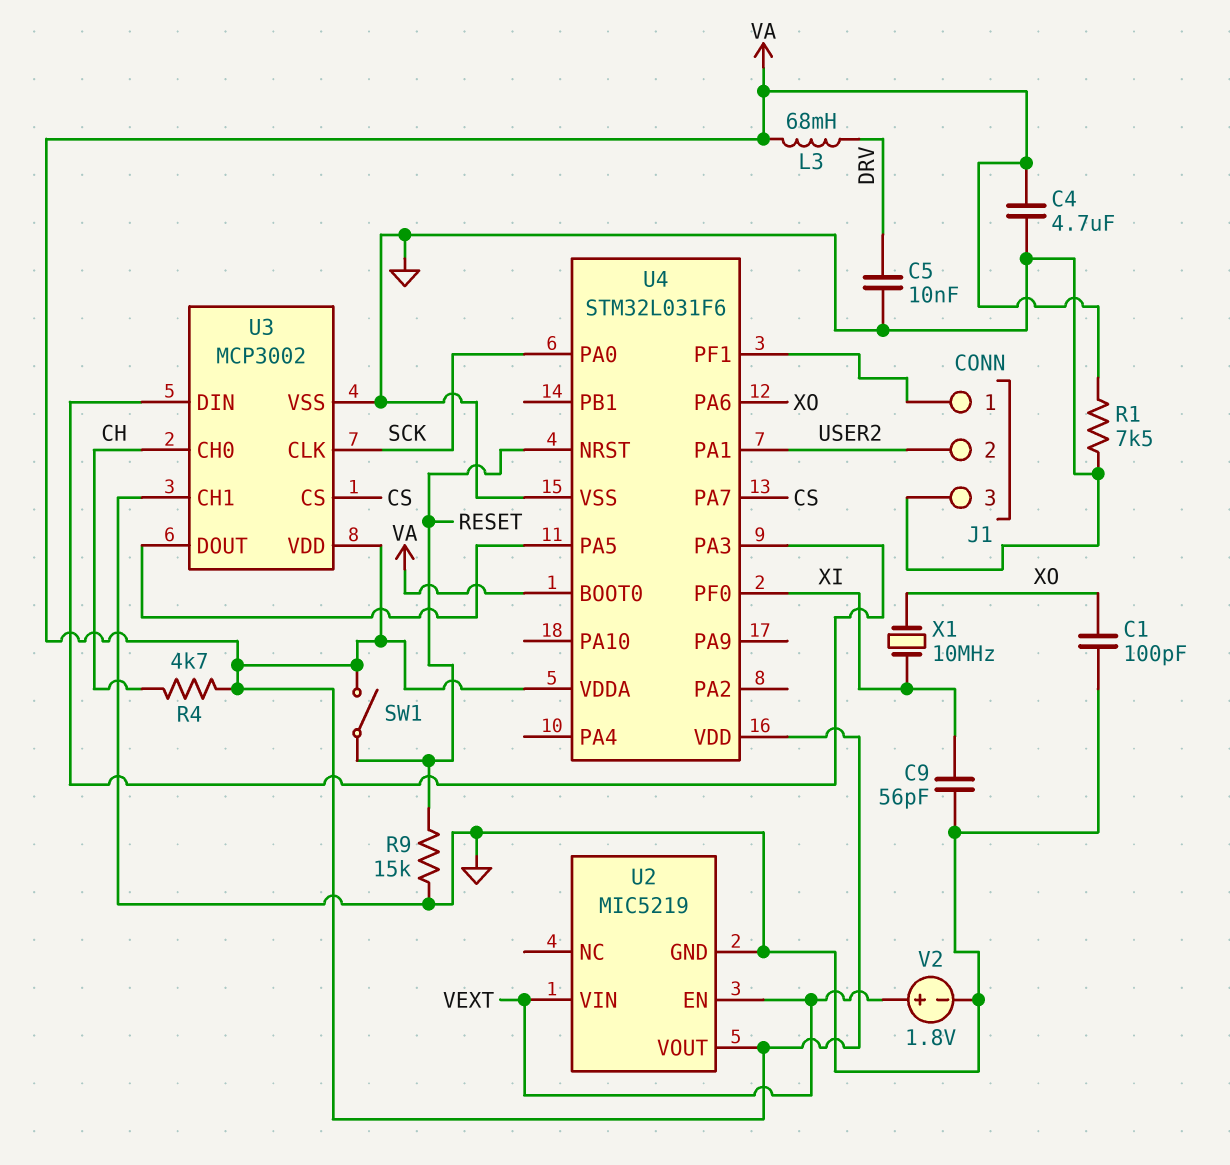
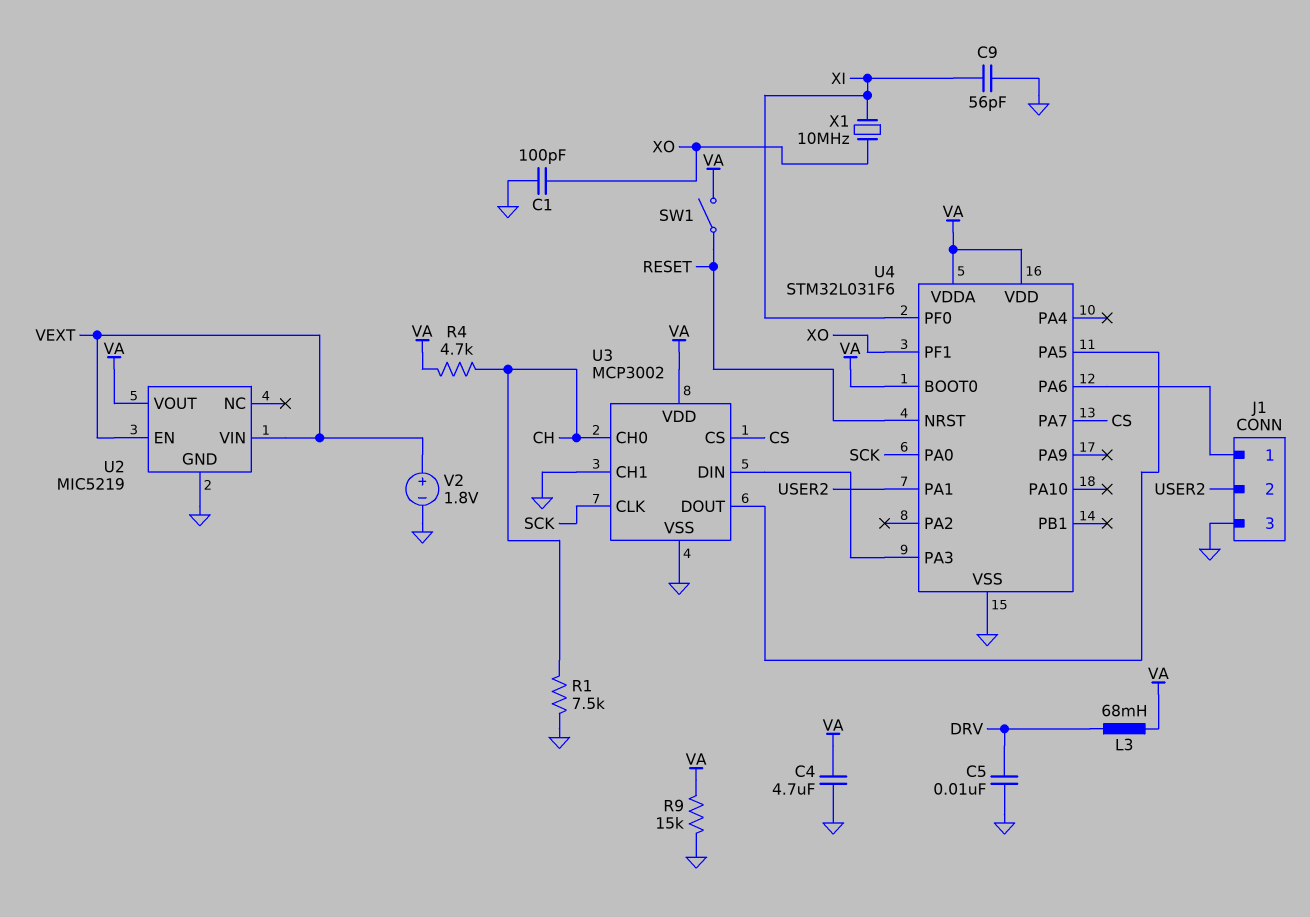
R1: 7.5k (GND, VA) -> 7.5k (CH, GND)
R9: 15k (GND, RESET) -> 15k (GND, VA)
U4 pin PA6: XO -> J1/1
U4 pin PF1: J1/1 -> XO

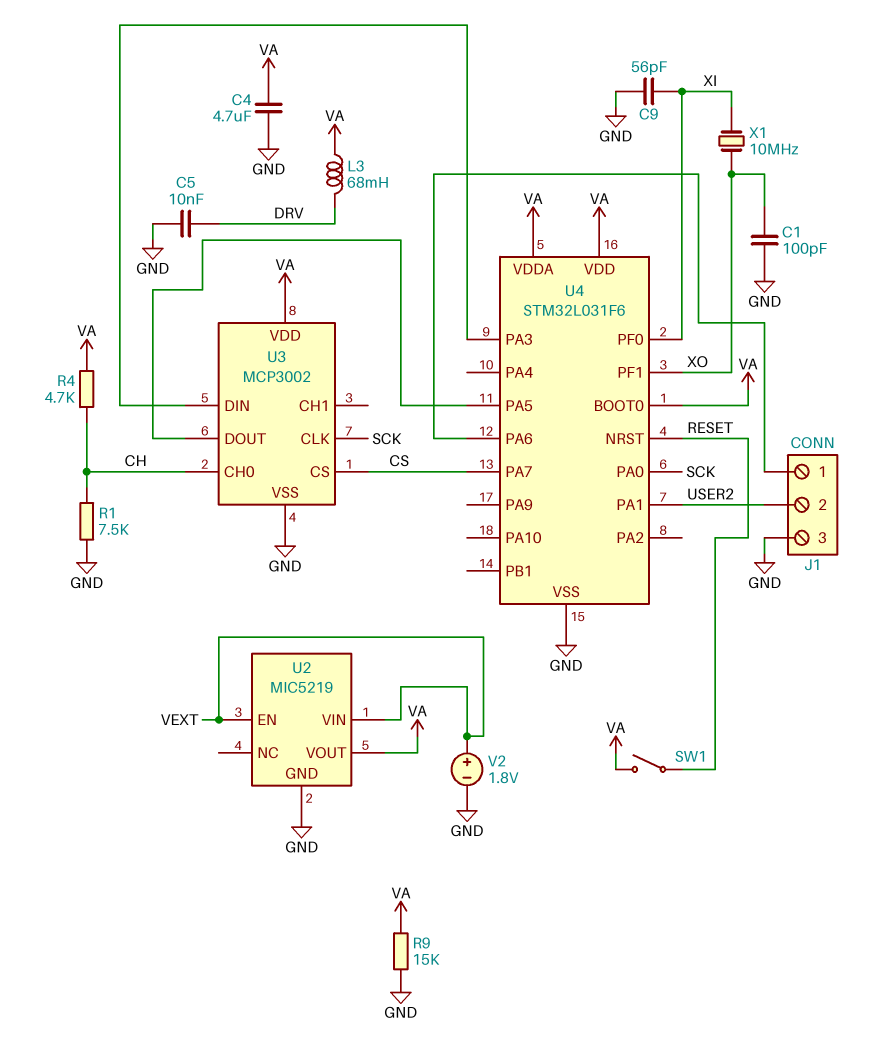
U3 pin CH1: GND -> none

